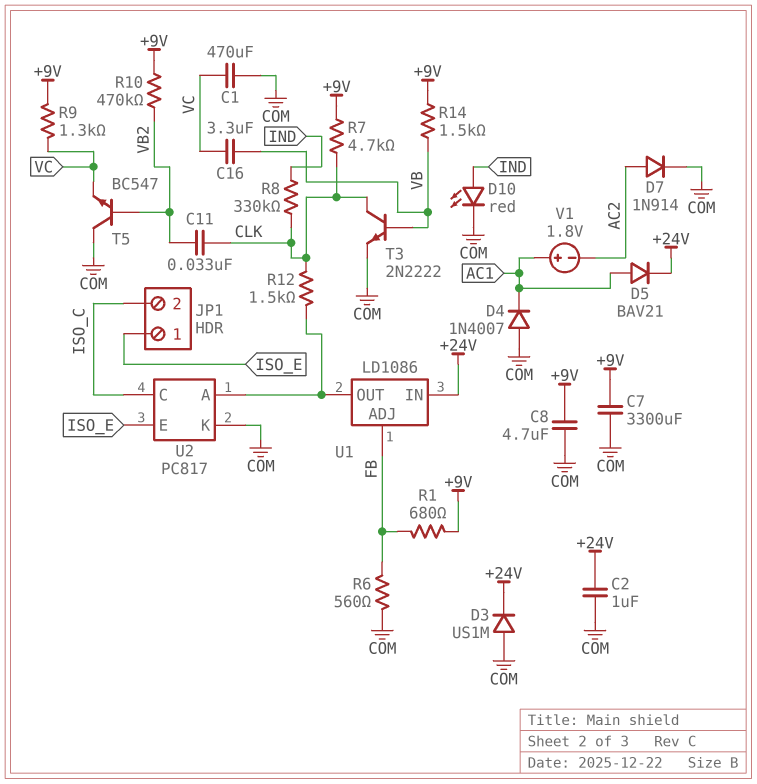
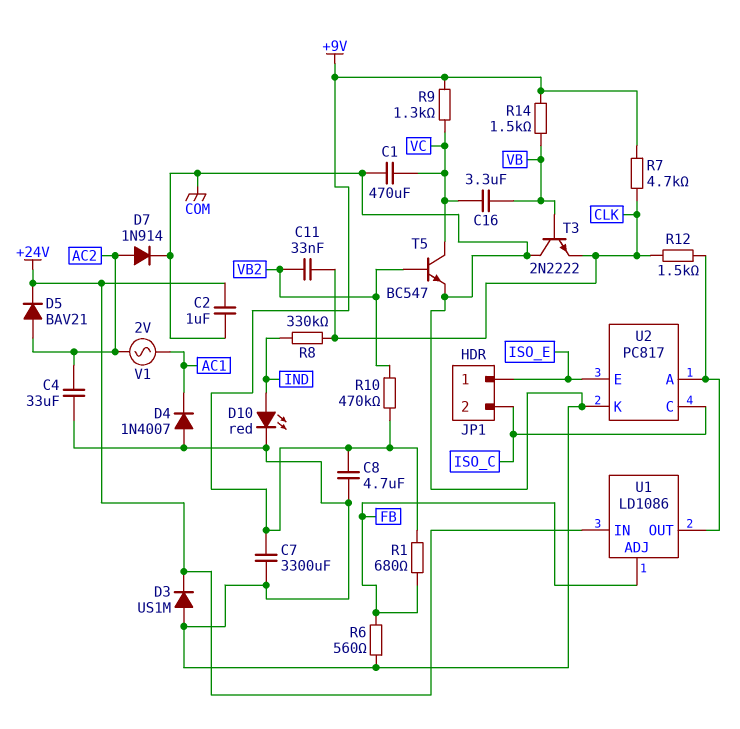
C4: none -> 33uF (AC2, COM)
D5: diode BAV21 (A AC1, K +24V) -> diode BAV21 (A AC2, K +24V)
T3: NPN 2N2222 (B VB, C CLK, E COM) -> NPN 2N2222 (B VB, C COM, E CLK)
T5: NPN BC547 (B VB2, C COM, E VC) -> NPN BC547 (B VB2, C VC, E COM)
V1: 1.8V (plus AC1, minus AC2) -> AC 2V (AC1, AC2)

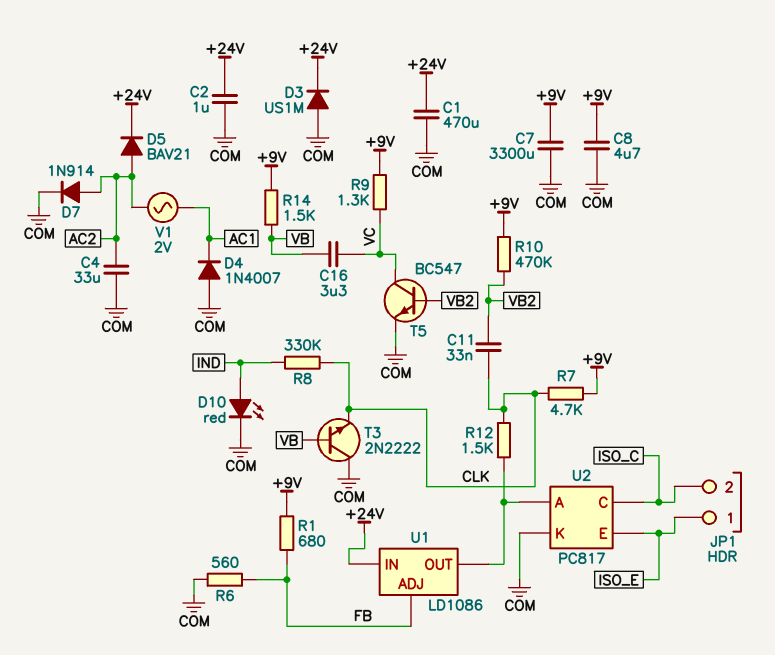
C1: 470uF (COM, VC) -> 470uF (+24V, COM)

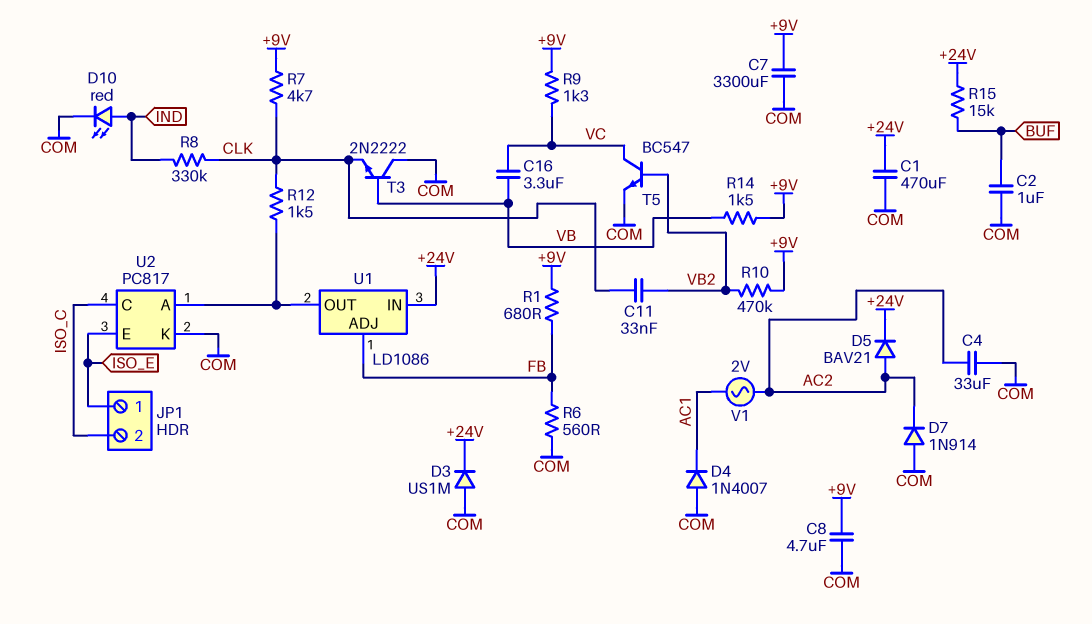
C2: 1uF (+24V, COM) -> 1uF (BUF, COM)
D7: diode 1N914 (A AC2, K COM) -> diode 1N914 (A COM, K AC2)
R15: none -> 15k (+24V, BUF)

